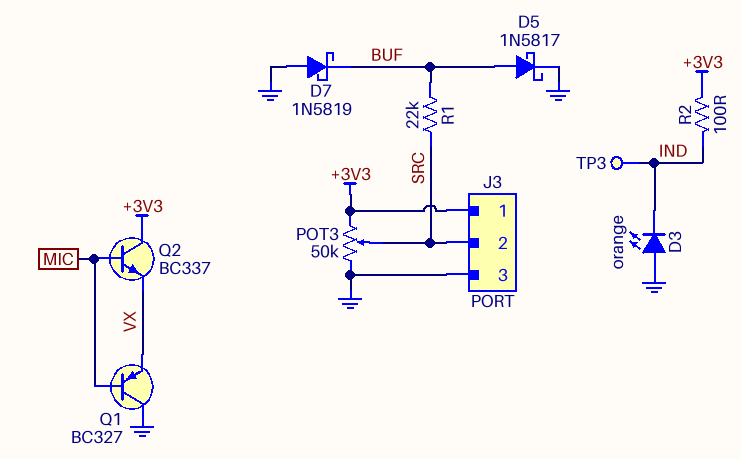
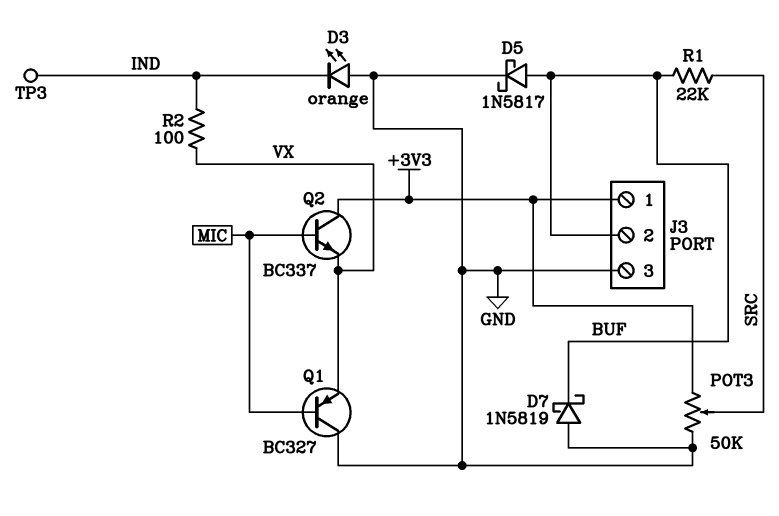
J3 pin 2: SRC -> BUF
R2: 100 (+3V3, IND) -> 100 (IND, VX)

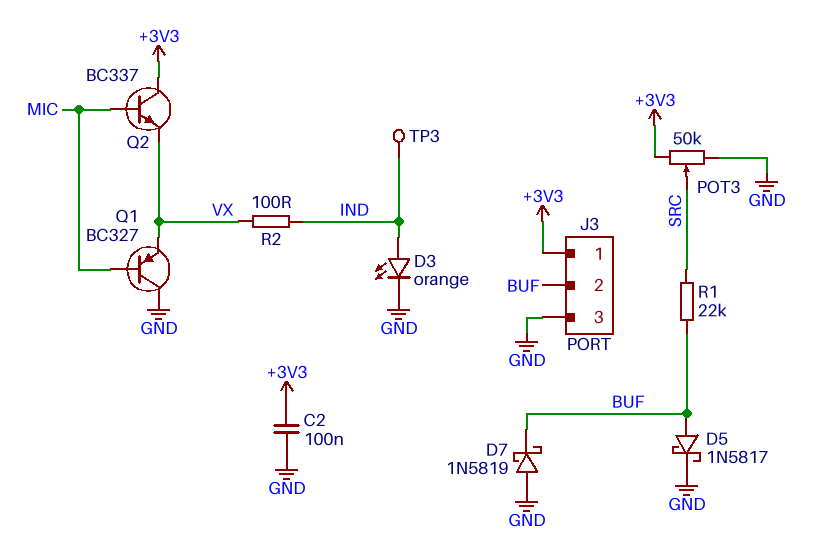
C2: none -> 100nF (+3V3, GND)
D3: LED orange (A GND, K IND) -> LED orange (A IND, K GND)

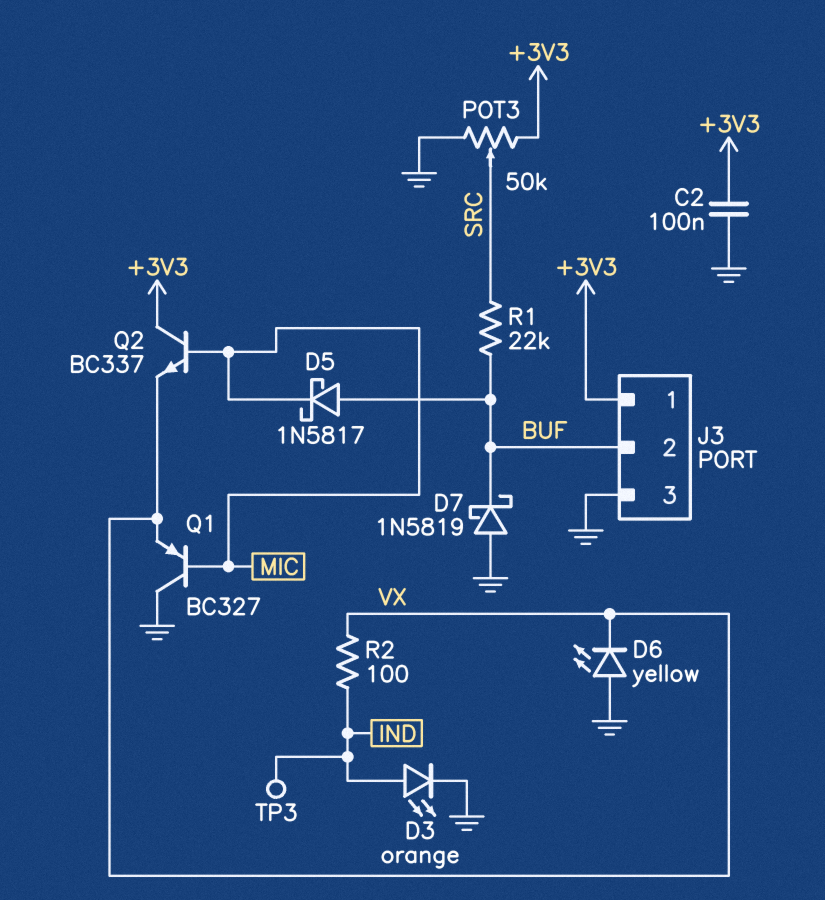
D5: schottky 1N5817 (A BUF, K GND) -> schottky 1N5817 (A BUF, K MIC)
D6: none -> LED yellow (A GND, K VX)

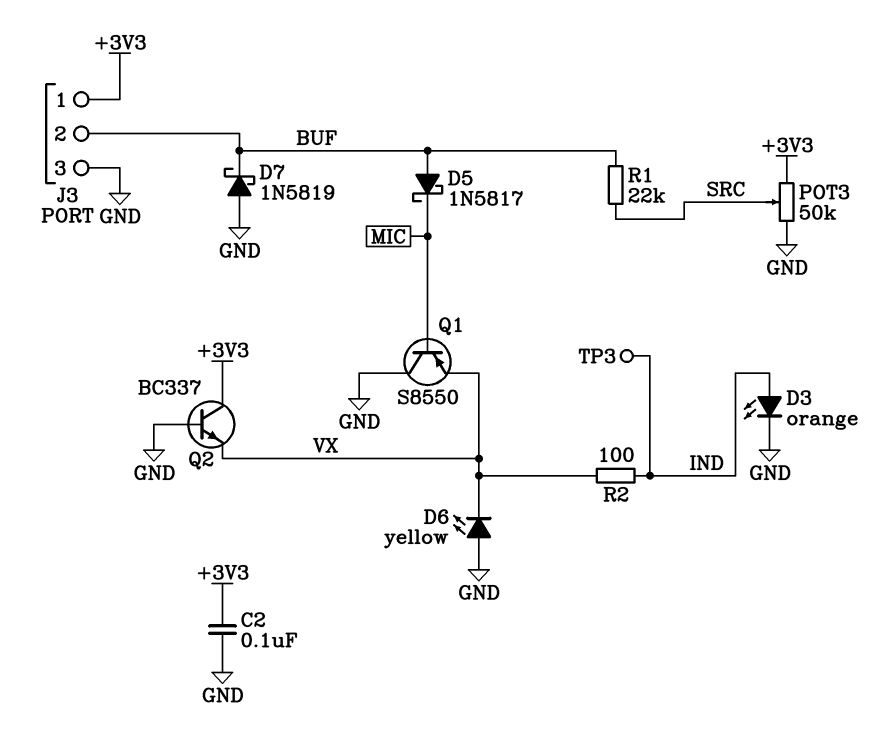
Q1: PNP BC327 (B MIC, C GND, E VX) -> PNP S8550 (B MIC, C GND, E VX)
Q2: NPN BC337 (B MIC, C +3V3, E VX) -> NPN BC337 (B GND, C +3V3, E VX)

